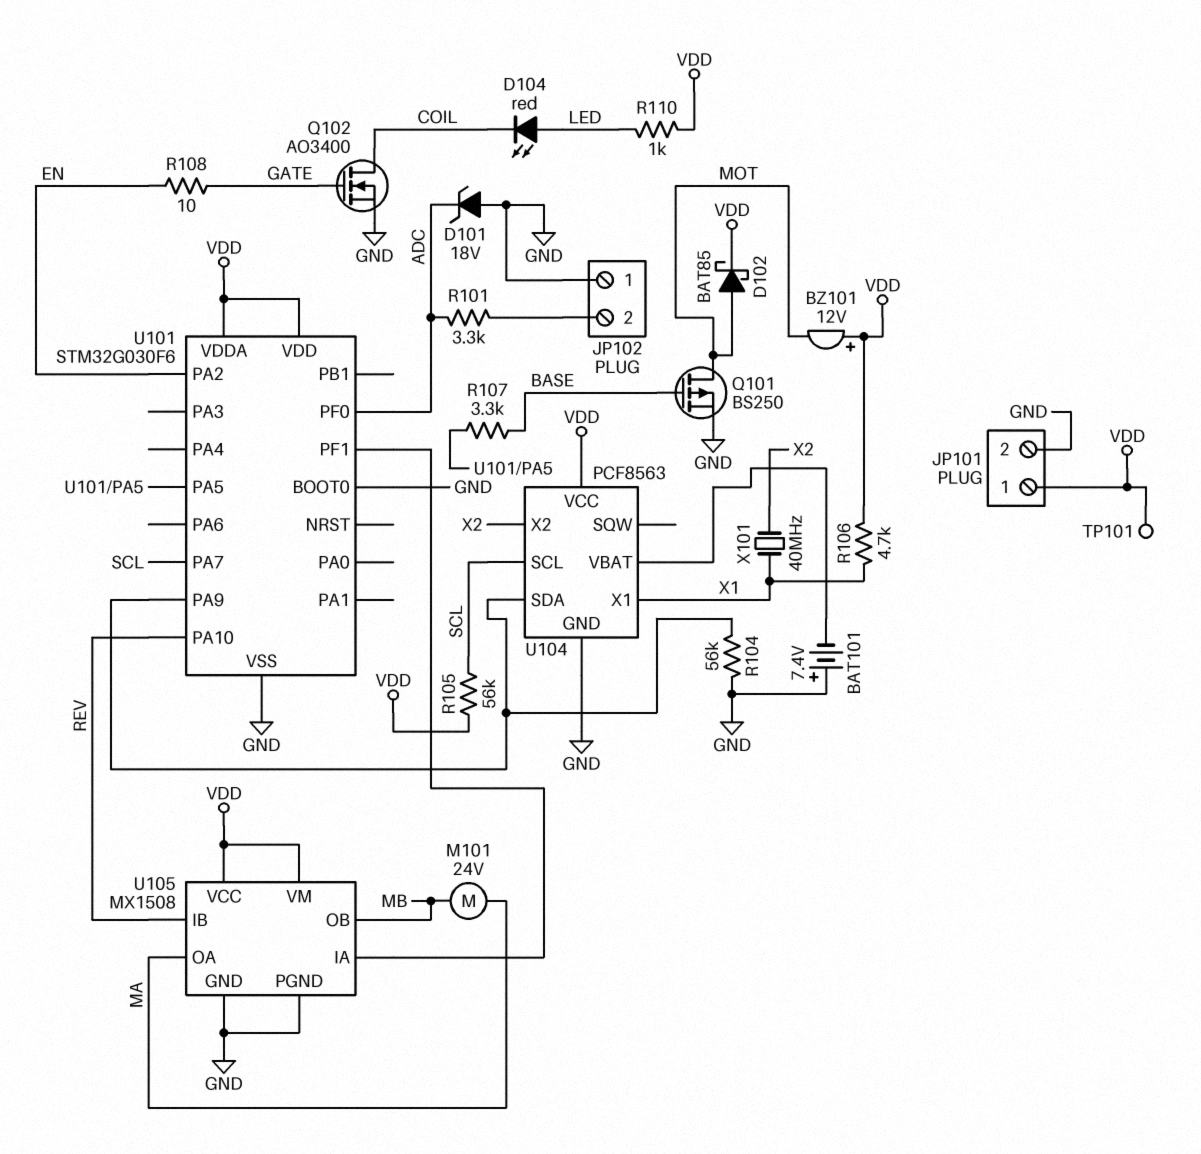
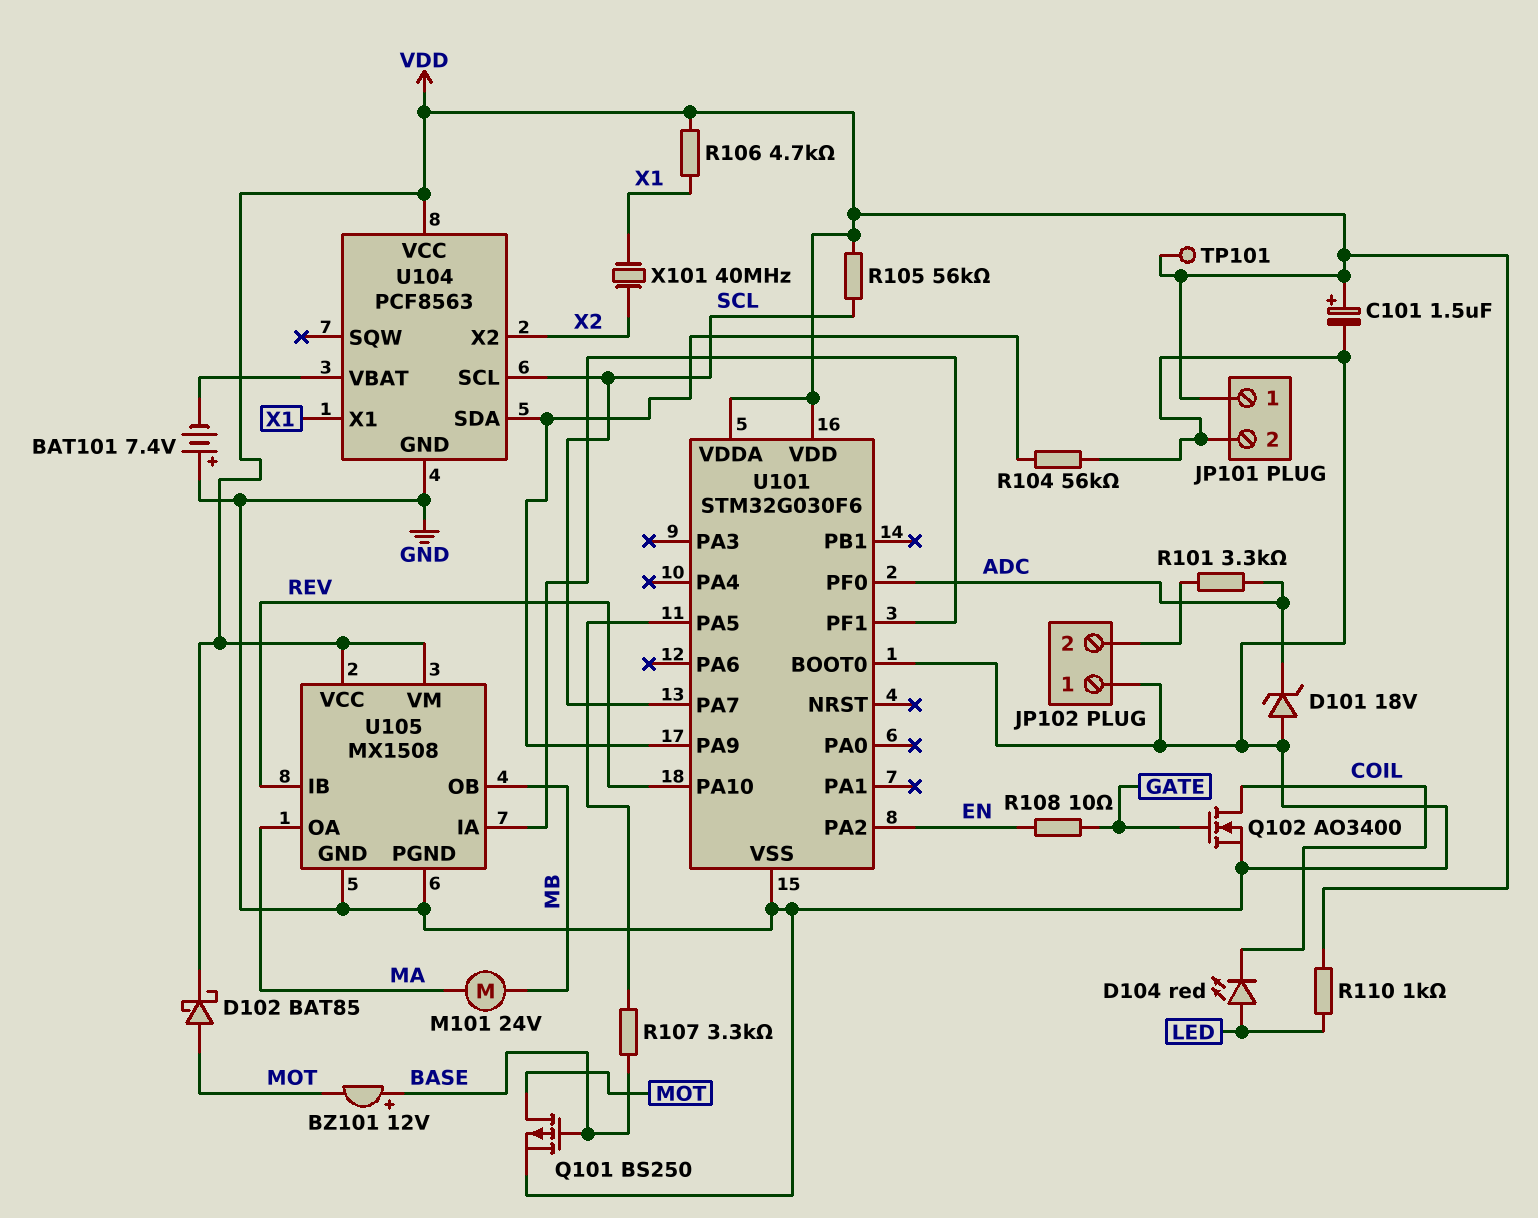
BZ101: buzzer 12V (plus VDD, minus MOT) -> buzzer 12V (plus BASE, minus MOT)
C101: none -> 1.5uF (plus VDD, minus GND)

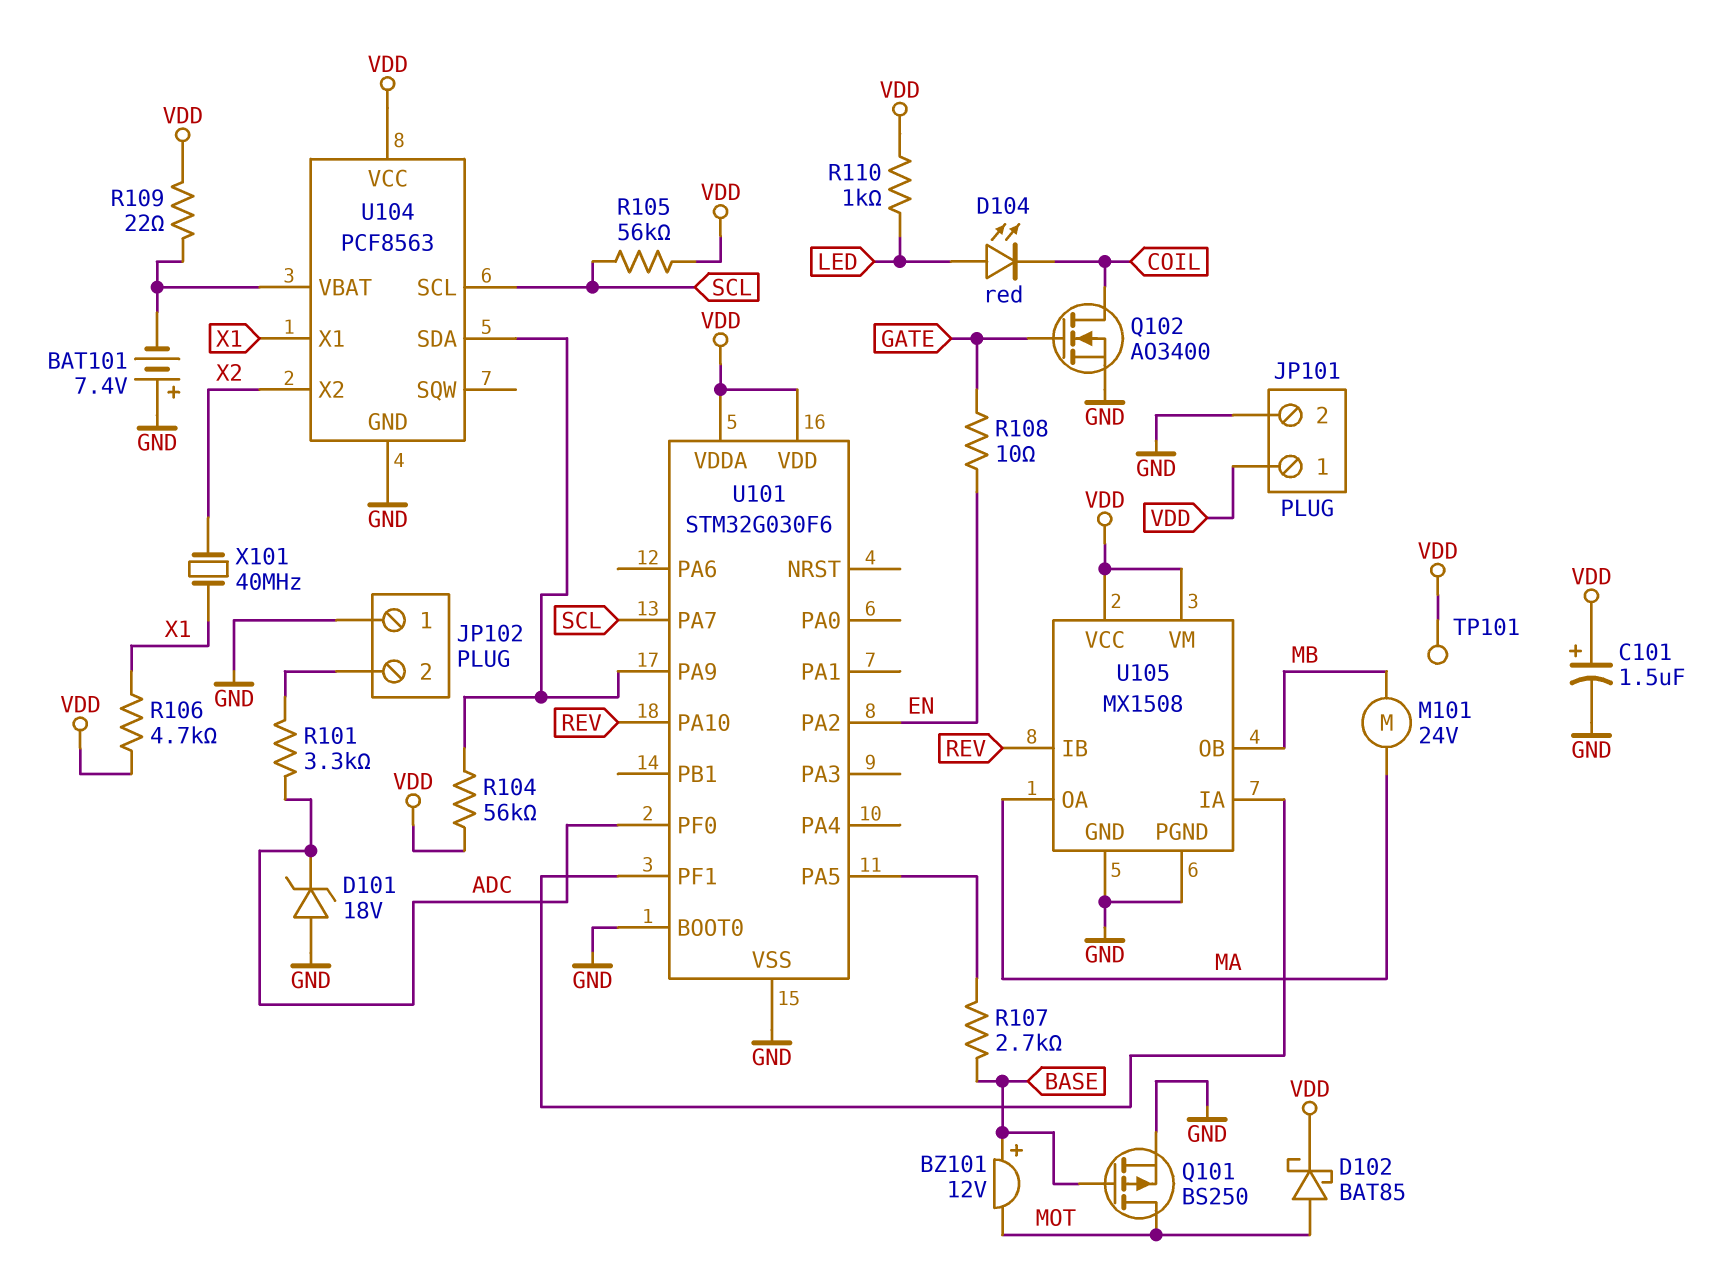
R104: 56k (GND, U101/PA9) -> 56k (U101/PA9, VDD)
R107: 3.3k (BASE, U101/PA5) -> 2.7k (BASE, U101/PA5)
R109: none -> 22 (U104/VBAT, VDD)

